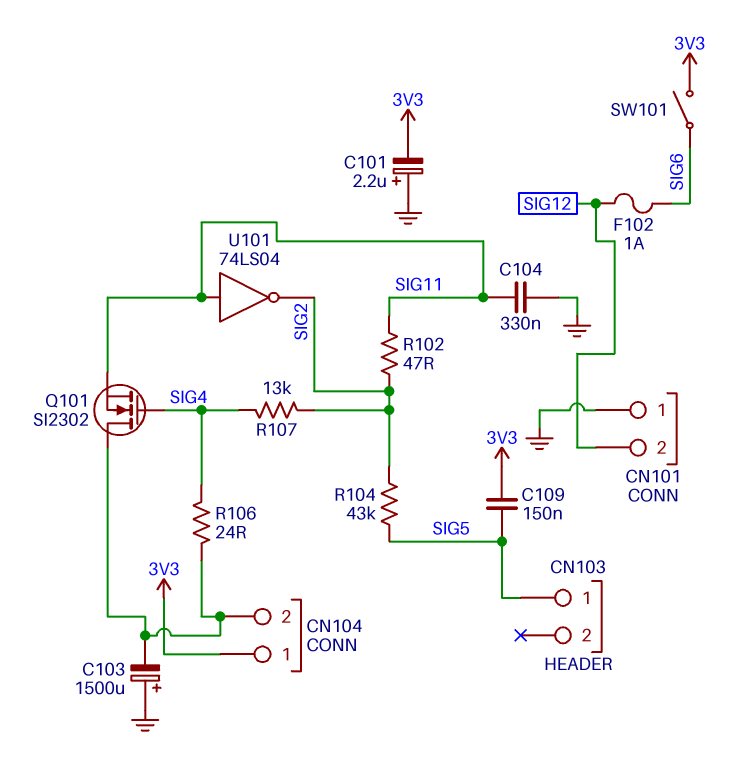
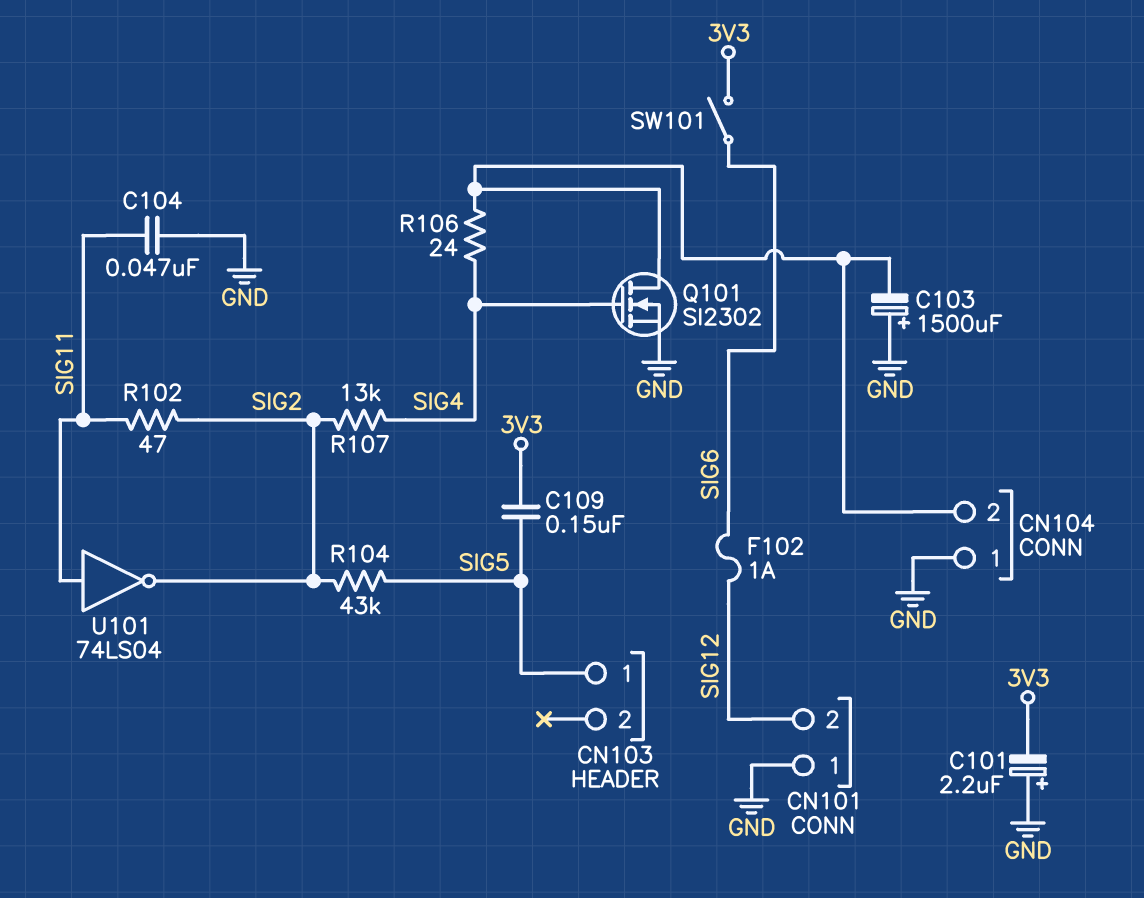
C104: 330nF (GND, SIG11) -> 47nF (GND, SIG11)
CN104 pin 1: 3V3 -> GND
Q101: NMOS SI2302 (G SIG4, D CN104/2, S SIG11) -> NMOS SI2302 (G SIG4, D CN104/2, S GND)

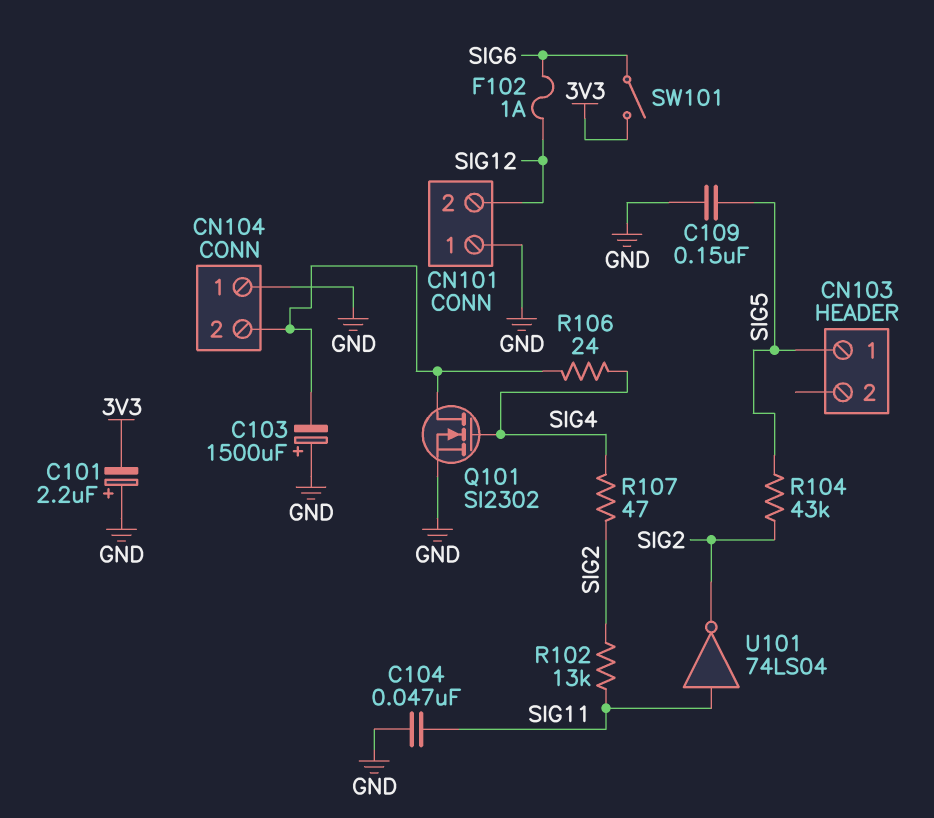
C109: 150nF (3V3, SIG5) -> 150nF (GND, SIG5)
R102: 47 (SIG2, SIG11) -> 13k (SIG2, SIG11)
R107: 13k (SIG2, SIG4) -> 47 (SIG2, SIG4)

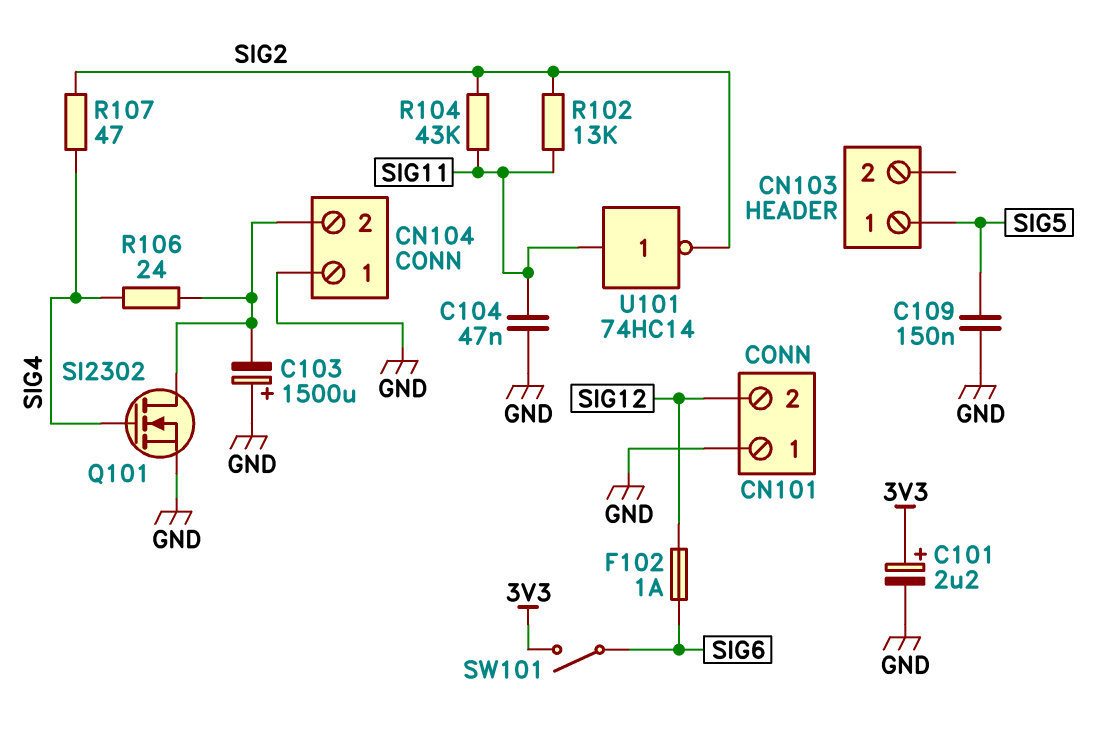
C101: 2.2uF (plus GND, minus 3V3) -> 2.2uF (plus 3V3, minus GND)
R104: 43k (SIG2, SIG5) -> 43k (SIG2, SIG11)
U101: NOT 74LS04 (in SIG11, out SIG2) -> NOT 74HC14 (in SIG11, out SIG2)

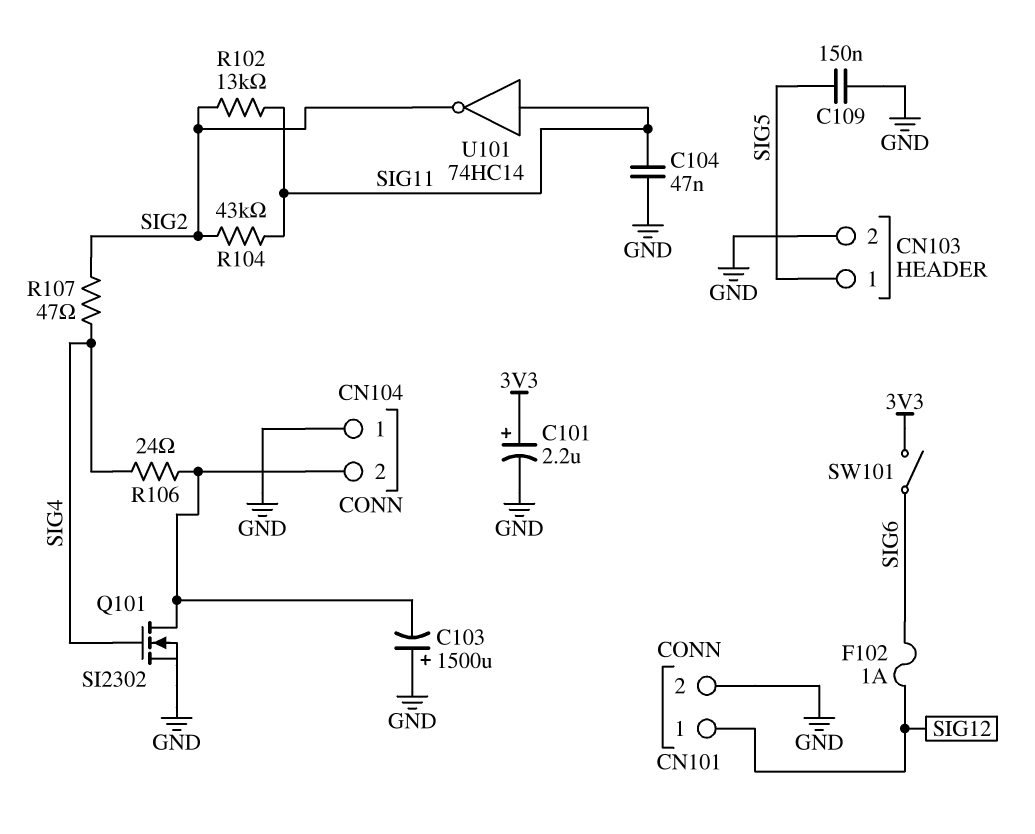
CN101 pin 1: GND -> SIG12
CN101 pin 2: SIG12 -> GND
CN103 pin 2: none -> GND

